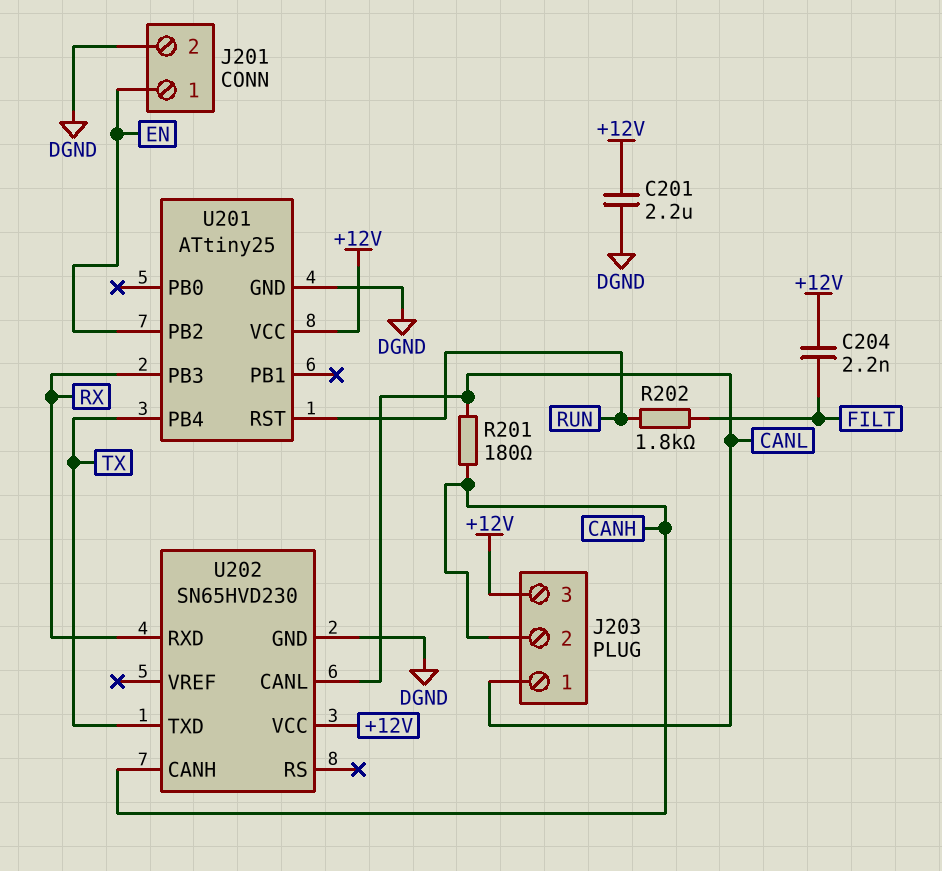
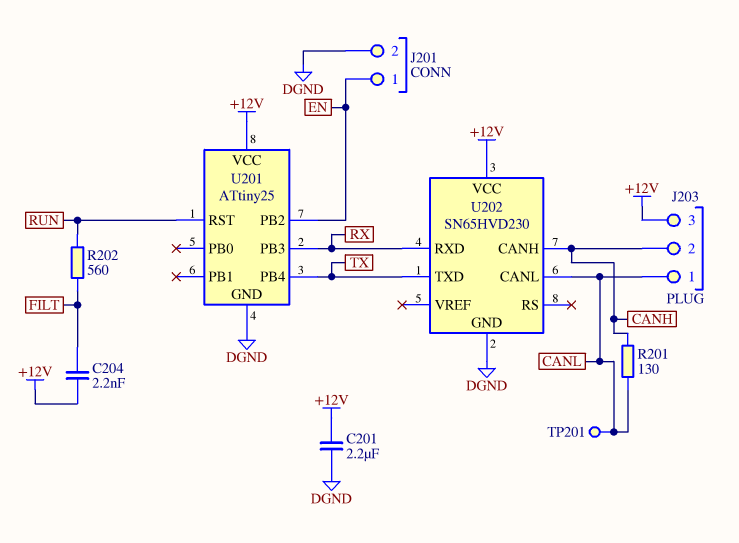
R201: 180 (CANH, CANL) -> 130 (CANH, CANL)
R202: 1.8k (FILT, RUN) -> 560 (FILT, RUN)
TP201: none -> test point (CANL)

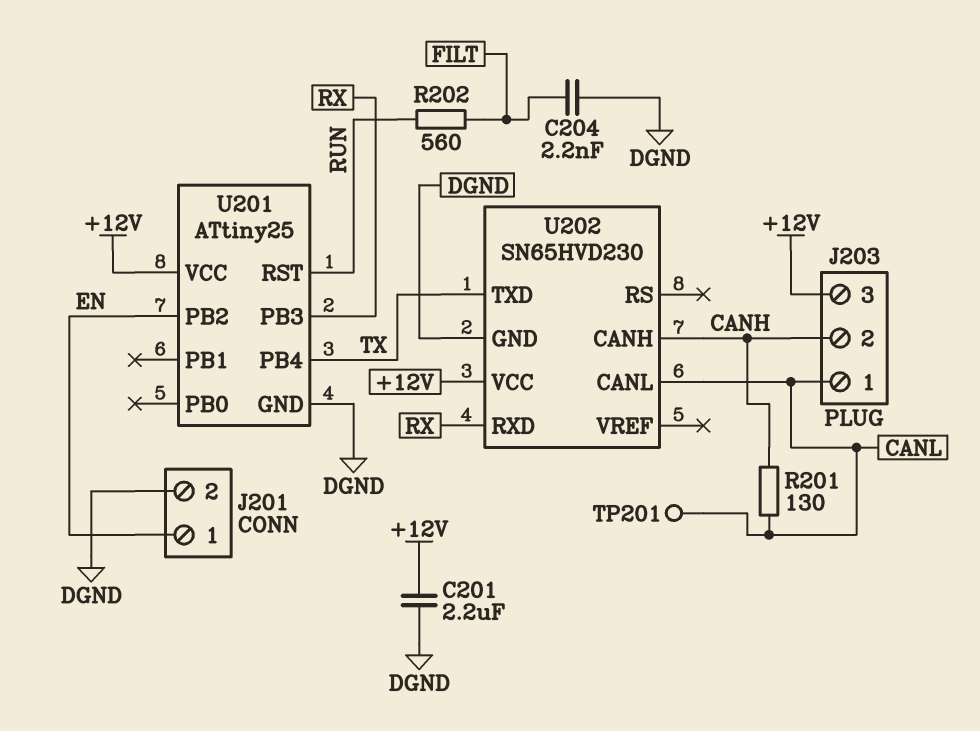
C204: 2.2nF (+12V, FILT) -> 2.2nF (DGND, FILT)

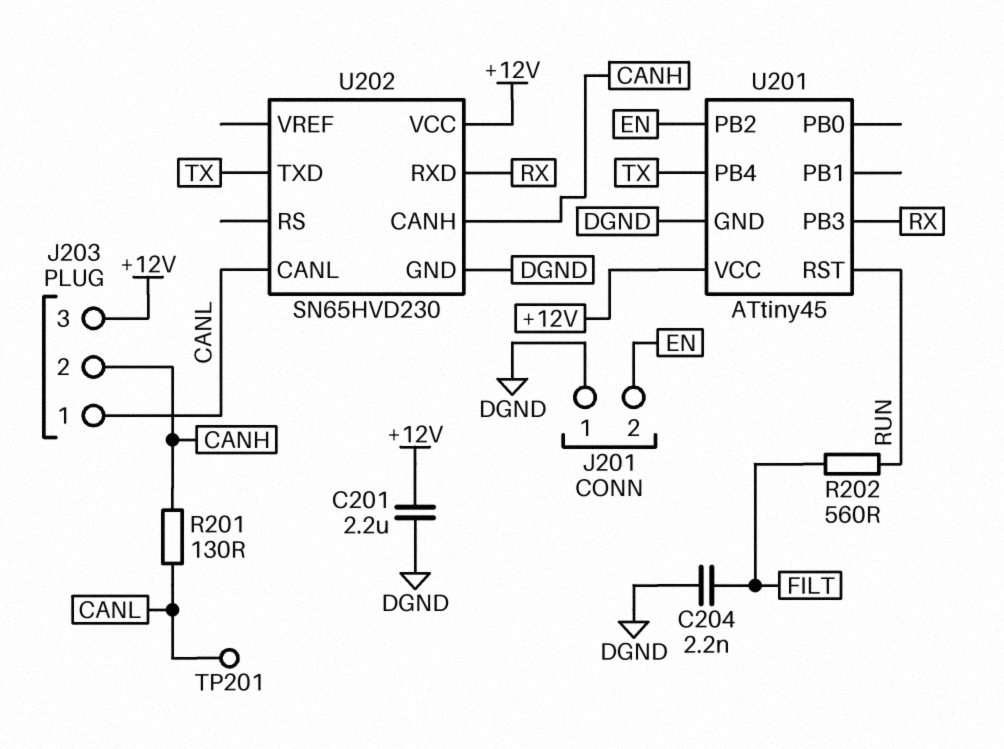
J201 pin 1: EN -> DGND
J201 pin 2: DGND -> EN
U201: ATtiny25 -> ATtiny45

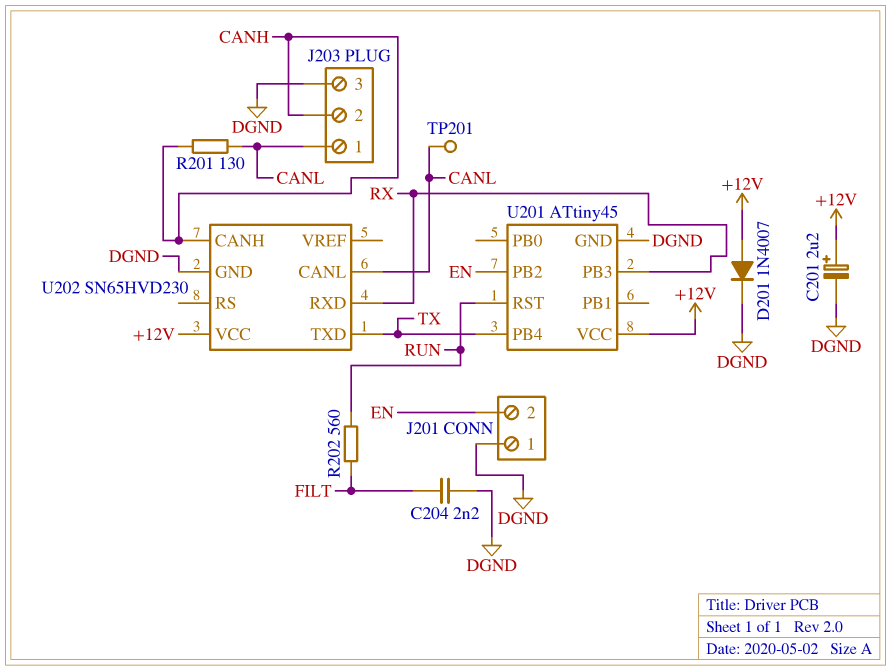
C201: 2.2uF (+12V, DGND) -> 2.2uF (plus +12V, minus DGND)
D201: none -> diode 1N4007 (A +12V, K DGND)
J203 pin 3: +12V -> DGND

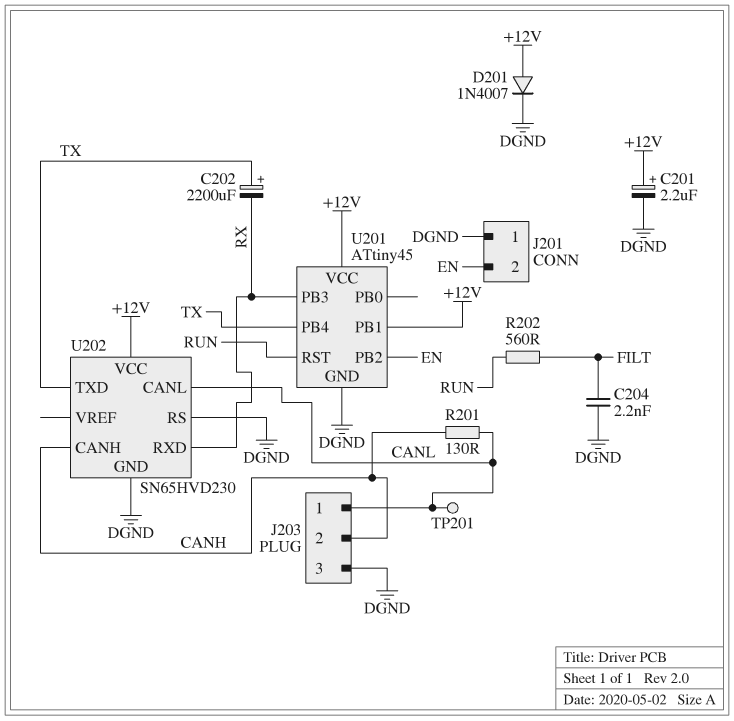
C202: none -> 2200uF (plus TX, minus RX)
U201 pin PB1: none -> +12V
U202 pin RS: none -> DGND

